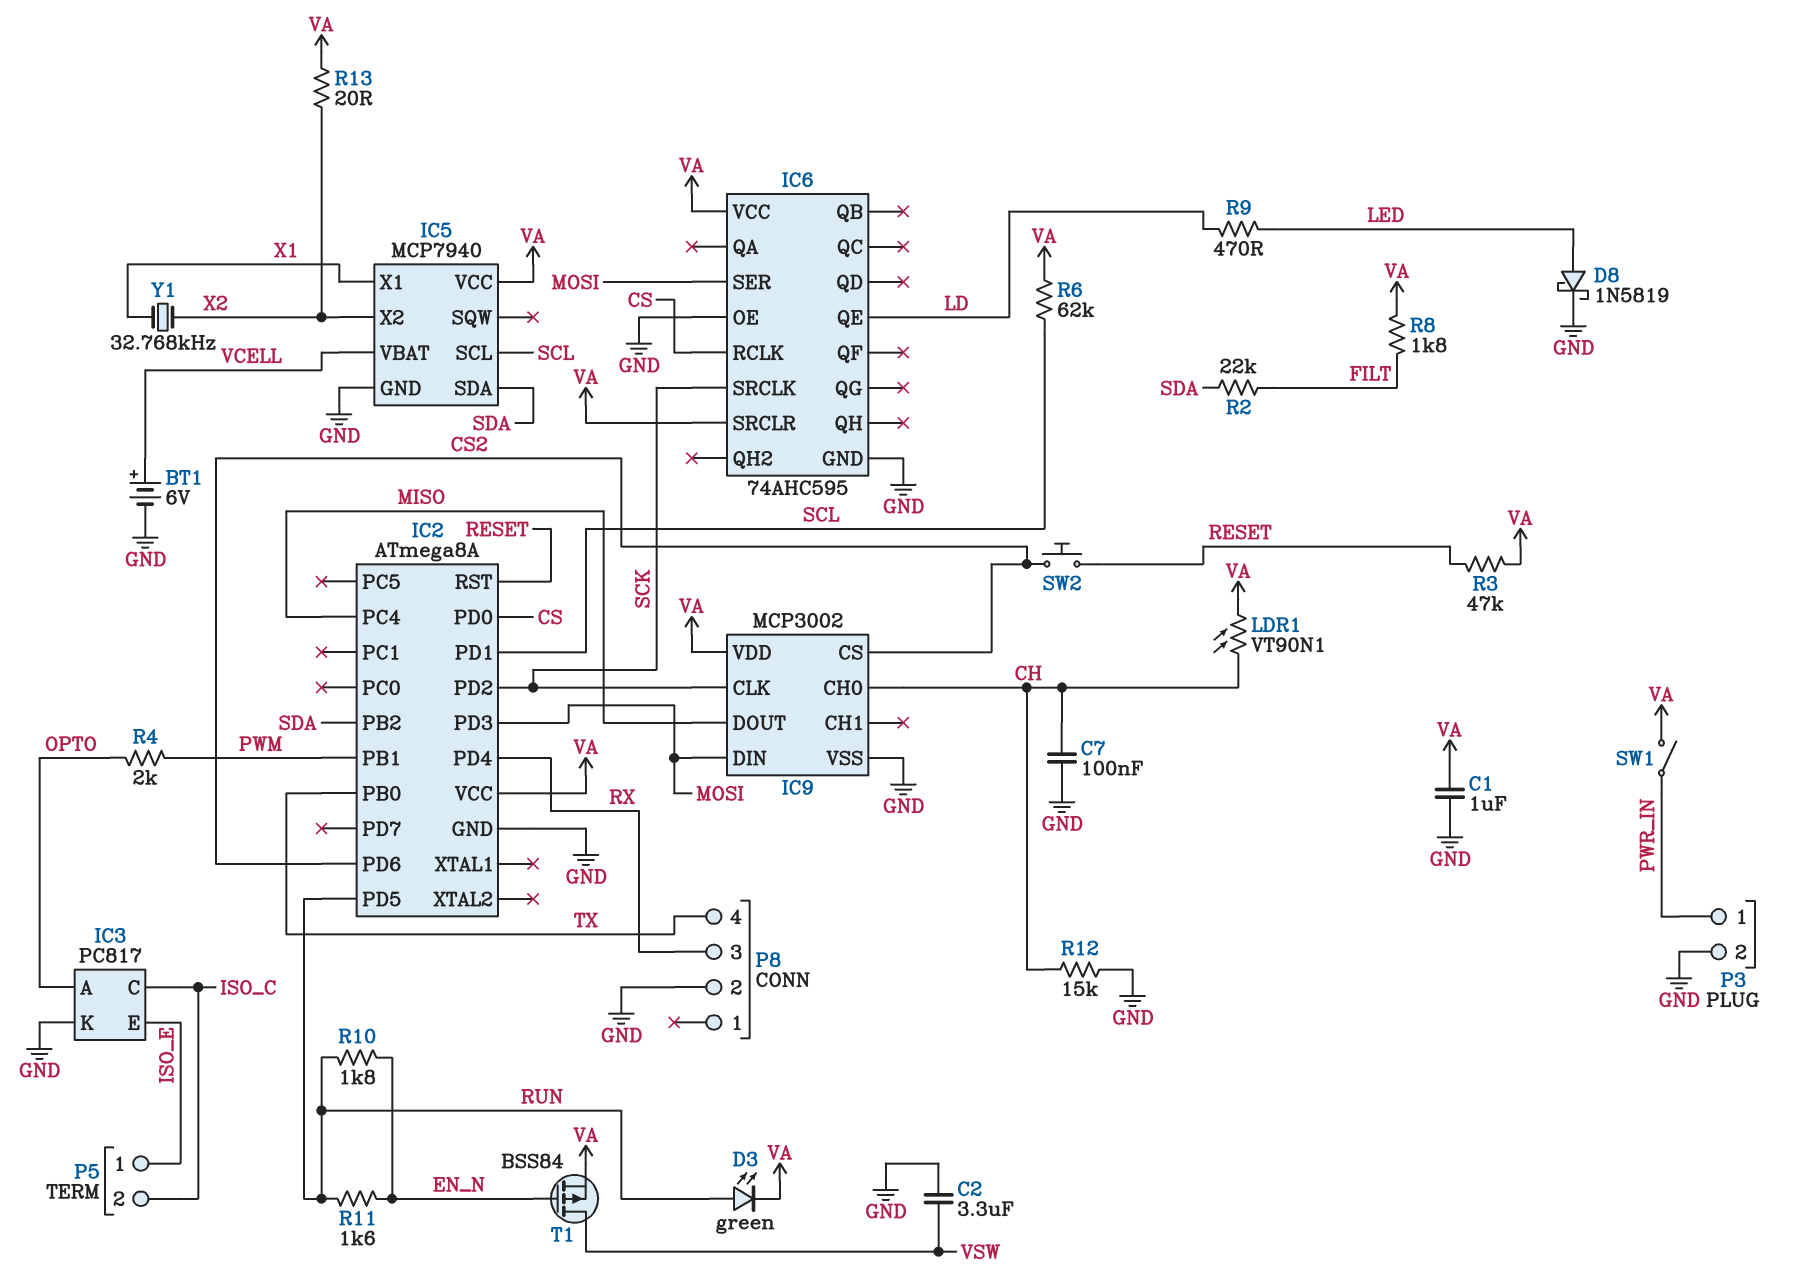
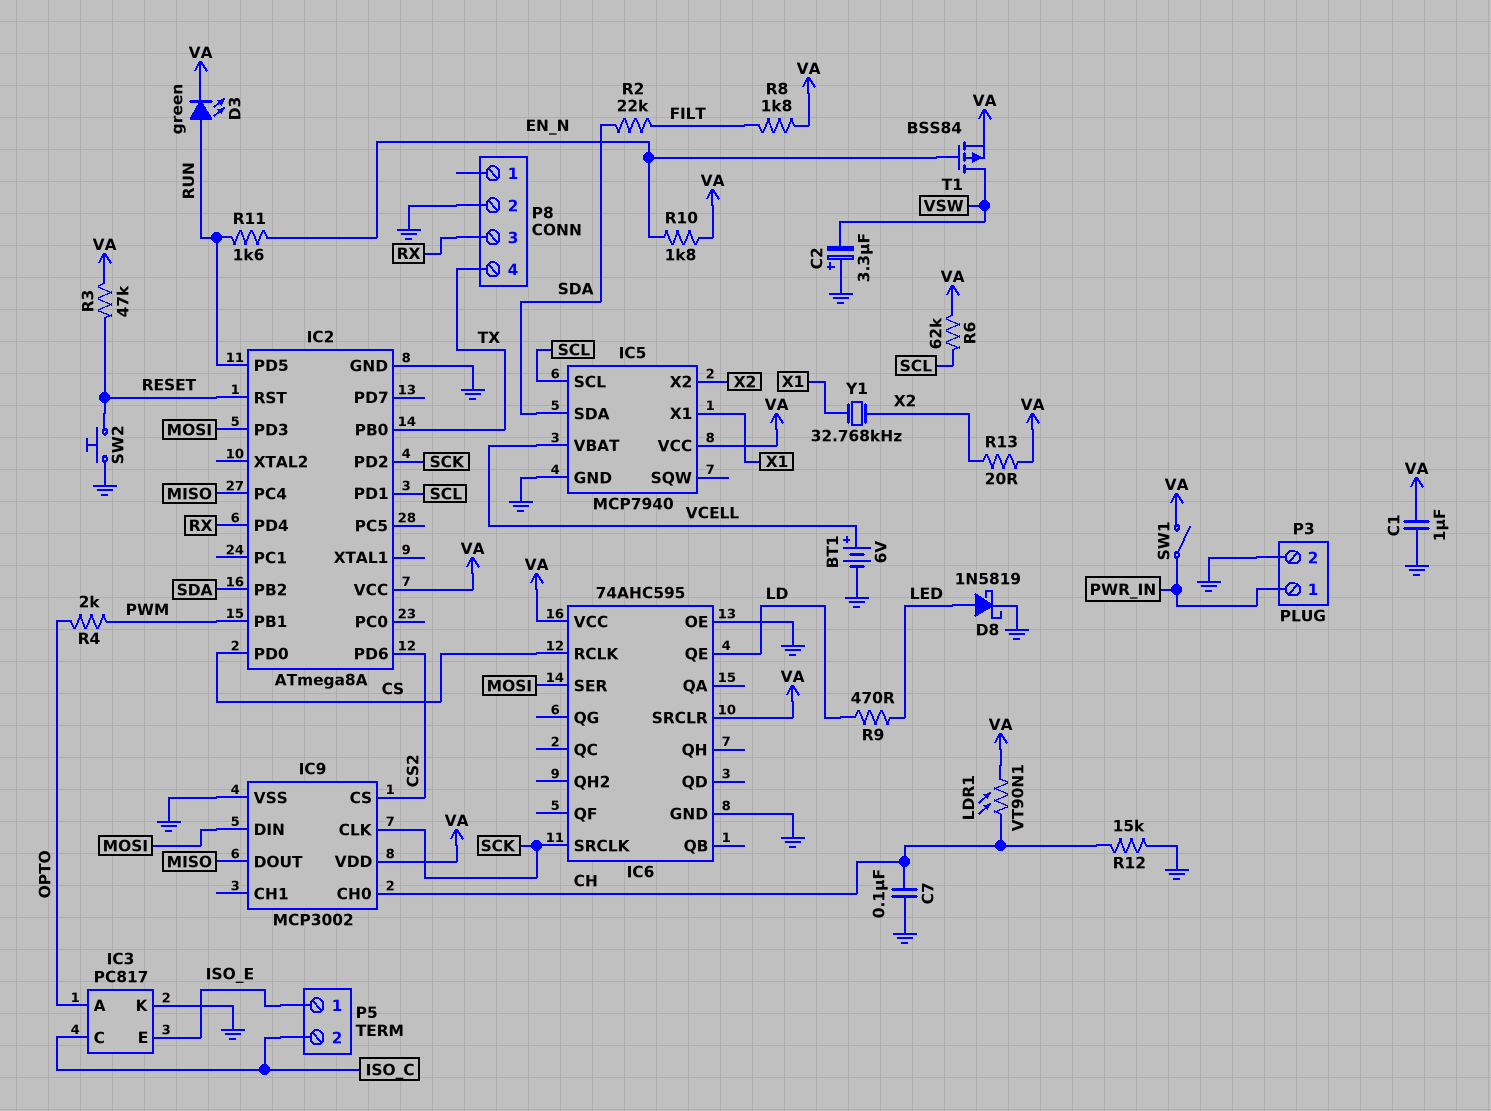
C2: 3.3uF (GND, VSW) -> 3.3uF (plus GND, minus VSW)
R10: 1.8k (EN_N, RUN) -> 1.8k (EN_N, VA)
SW2: button (CS2, RESET) -> button (GND, RESET)

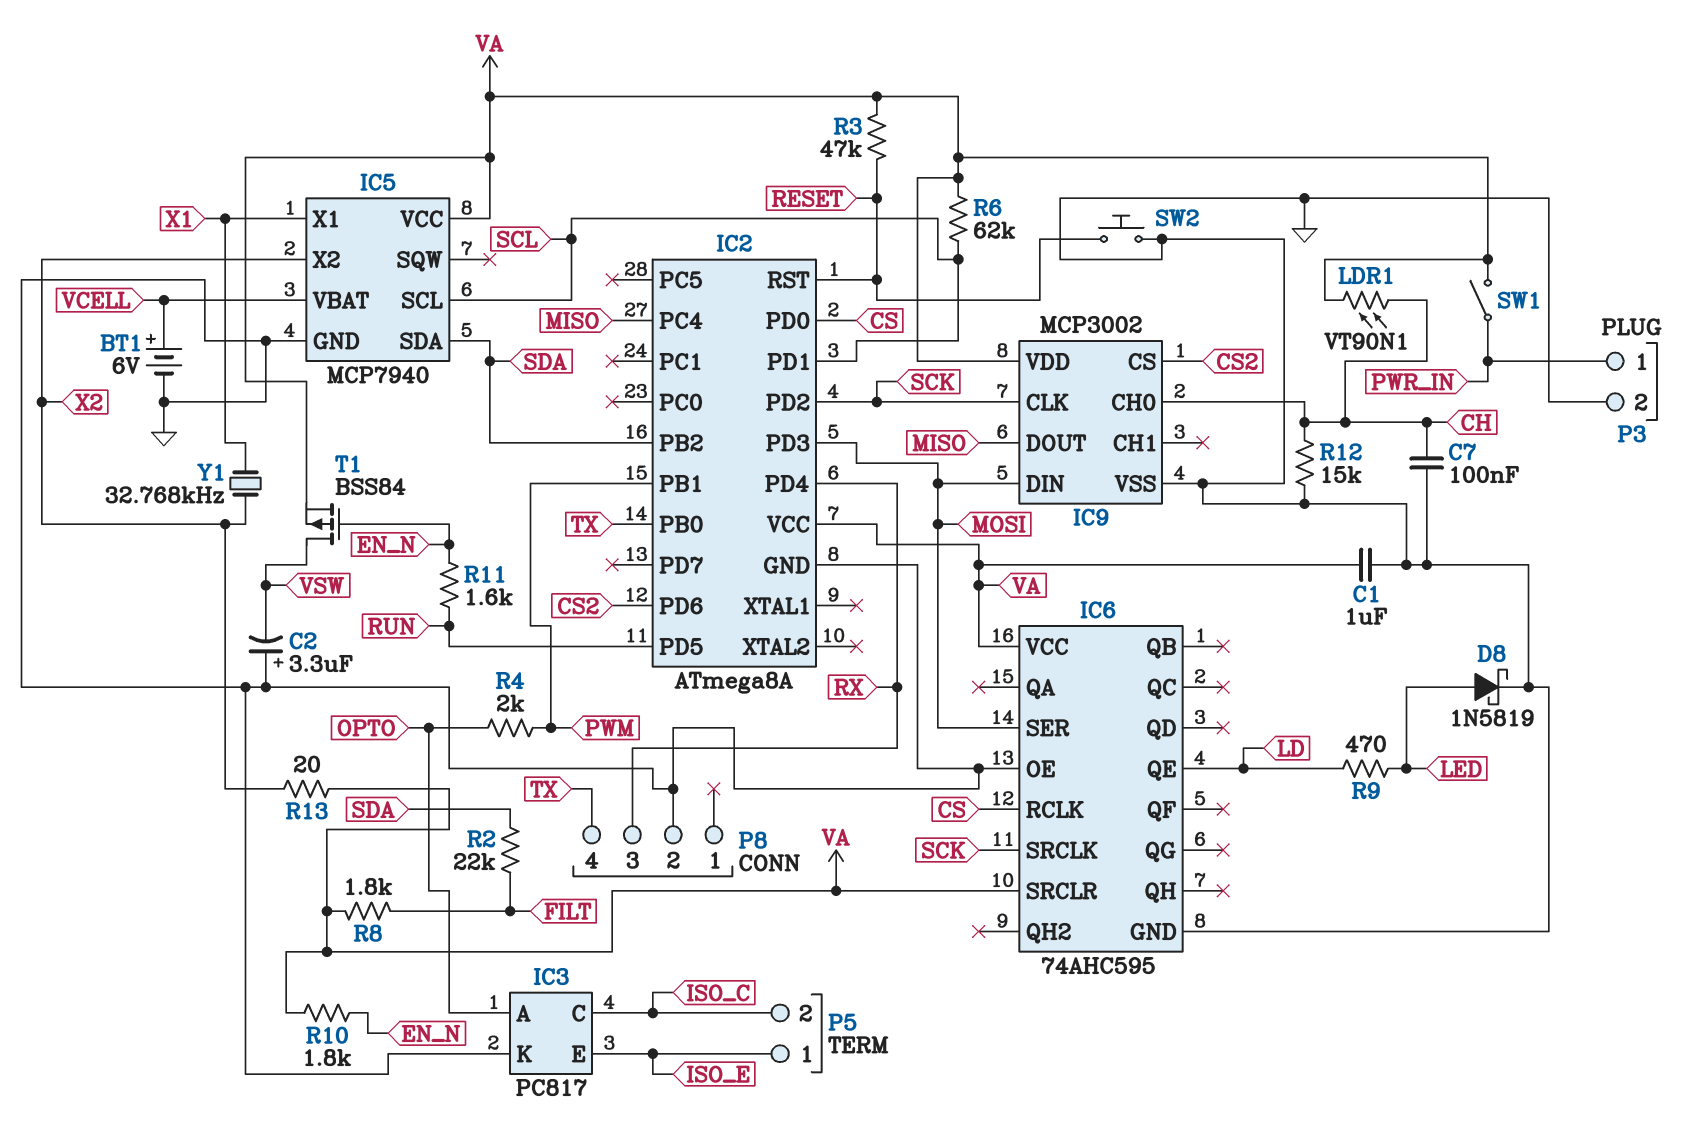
D3: LED green (A RUN, K VA) -> none

